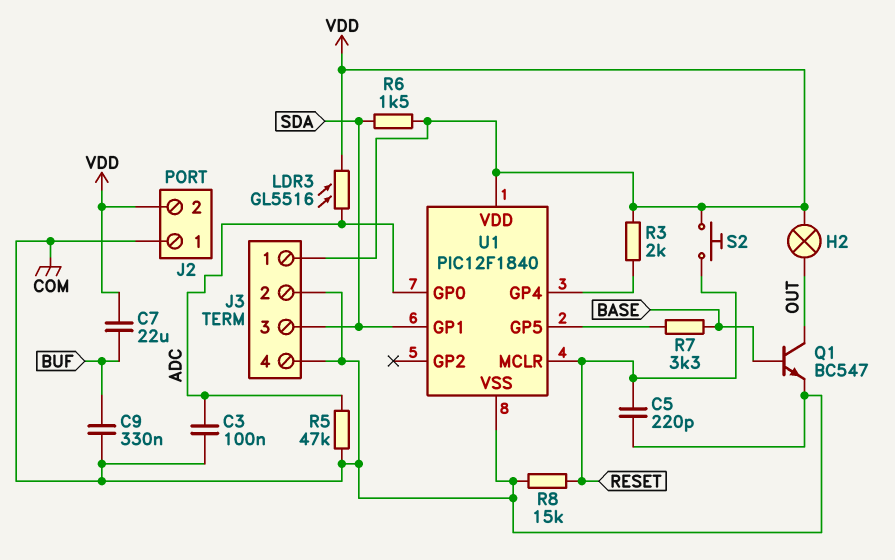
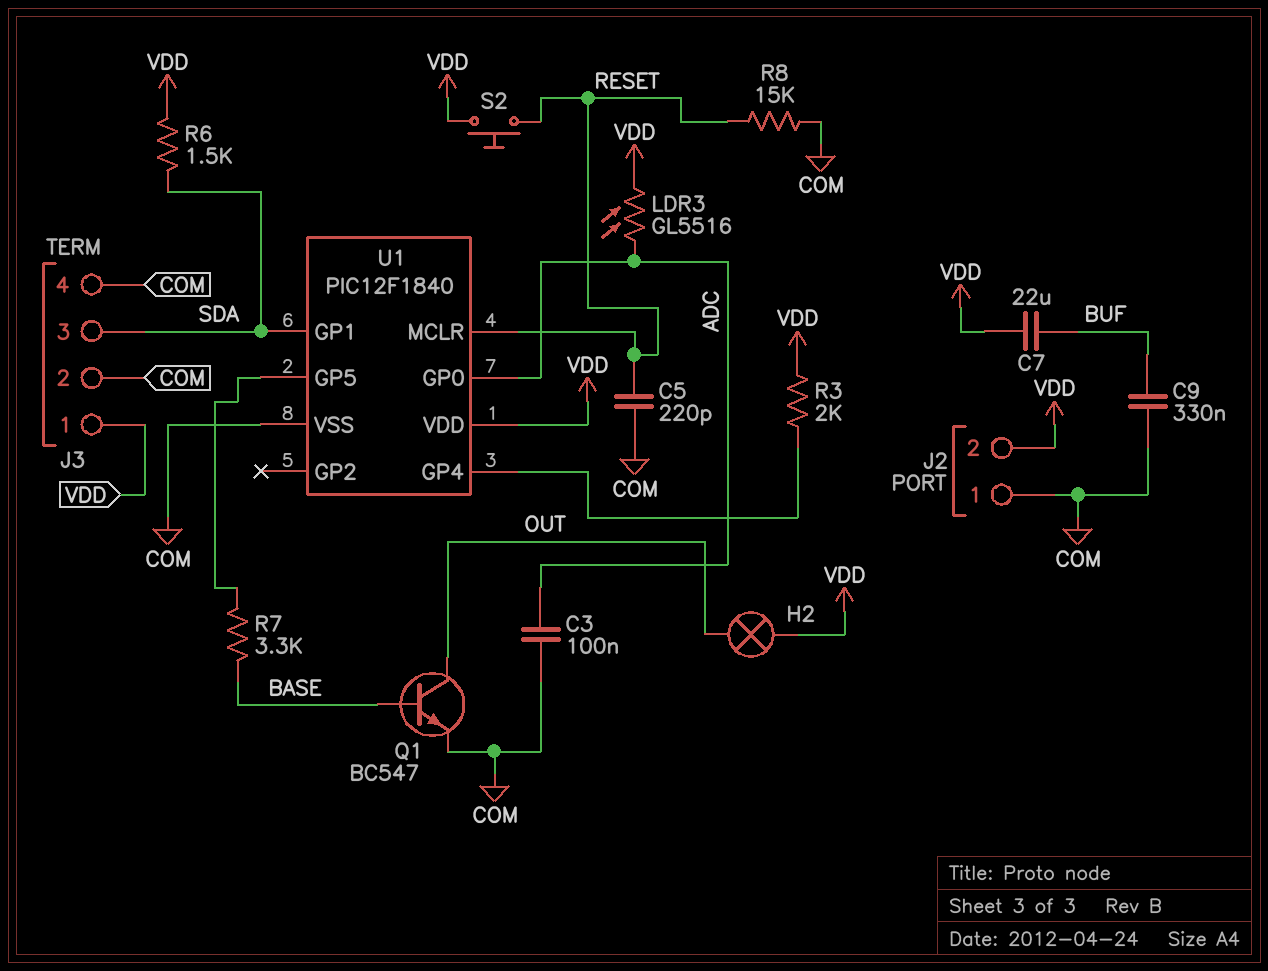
R5: 47k (ADC, COM) -> none

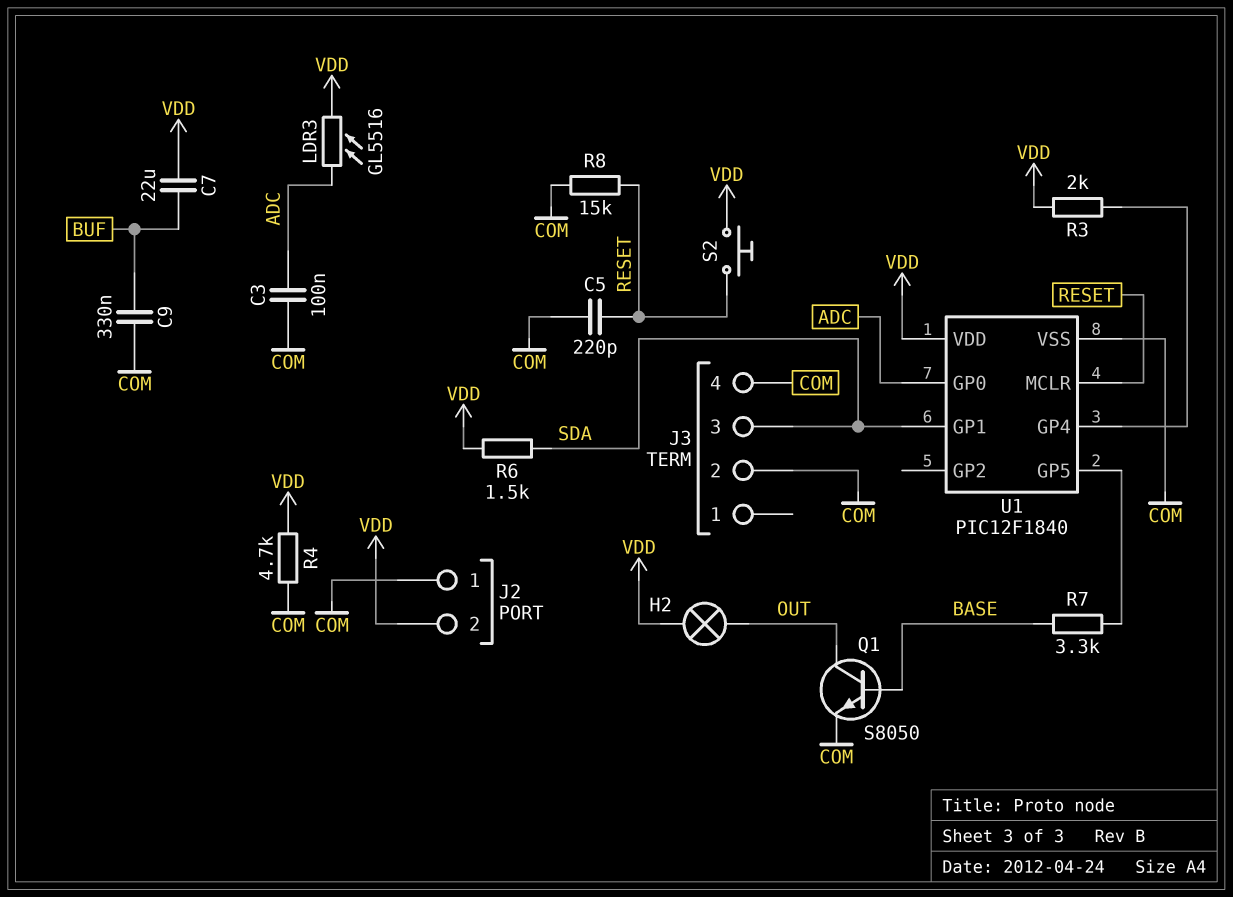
J3 pin 1: VDD -> none
Q1: NPN BC547 (B BASE, C OUT, E COM) -> NPN S8050 (B BASE, C OUT, E COM)
R4: none -> 4.7k (COM, VDD)

